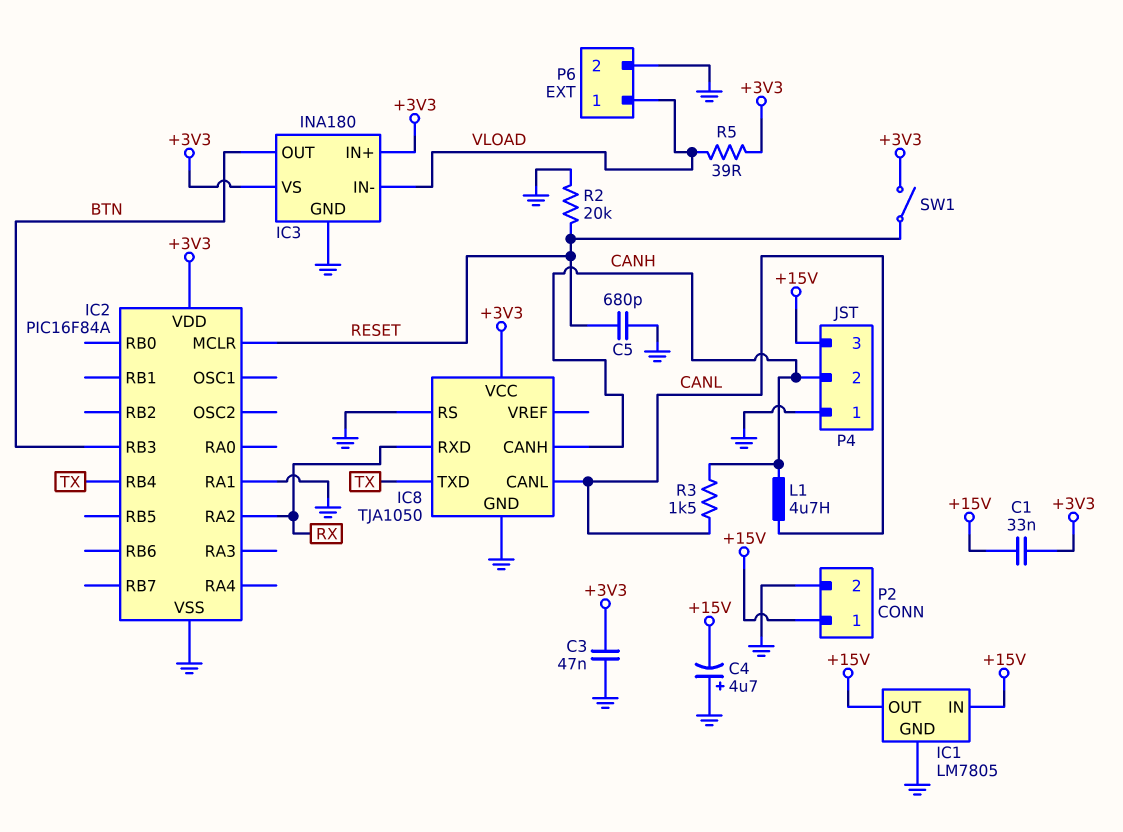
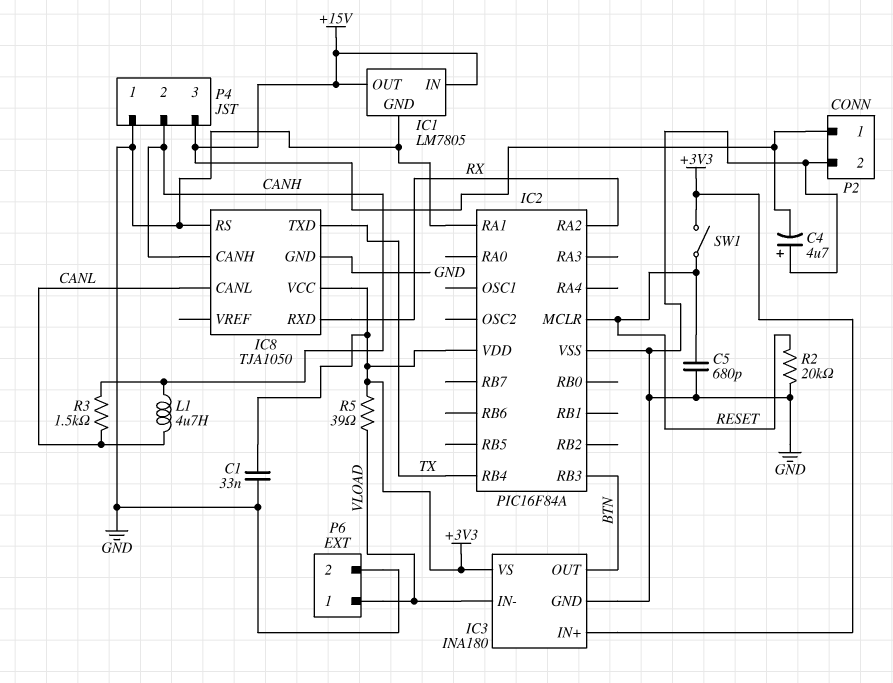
C1: 33nF (+3V3, +15V) -> 33nF (+3V3, GND)
C3: 47nF (+3V3, GND) -> none

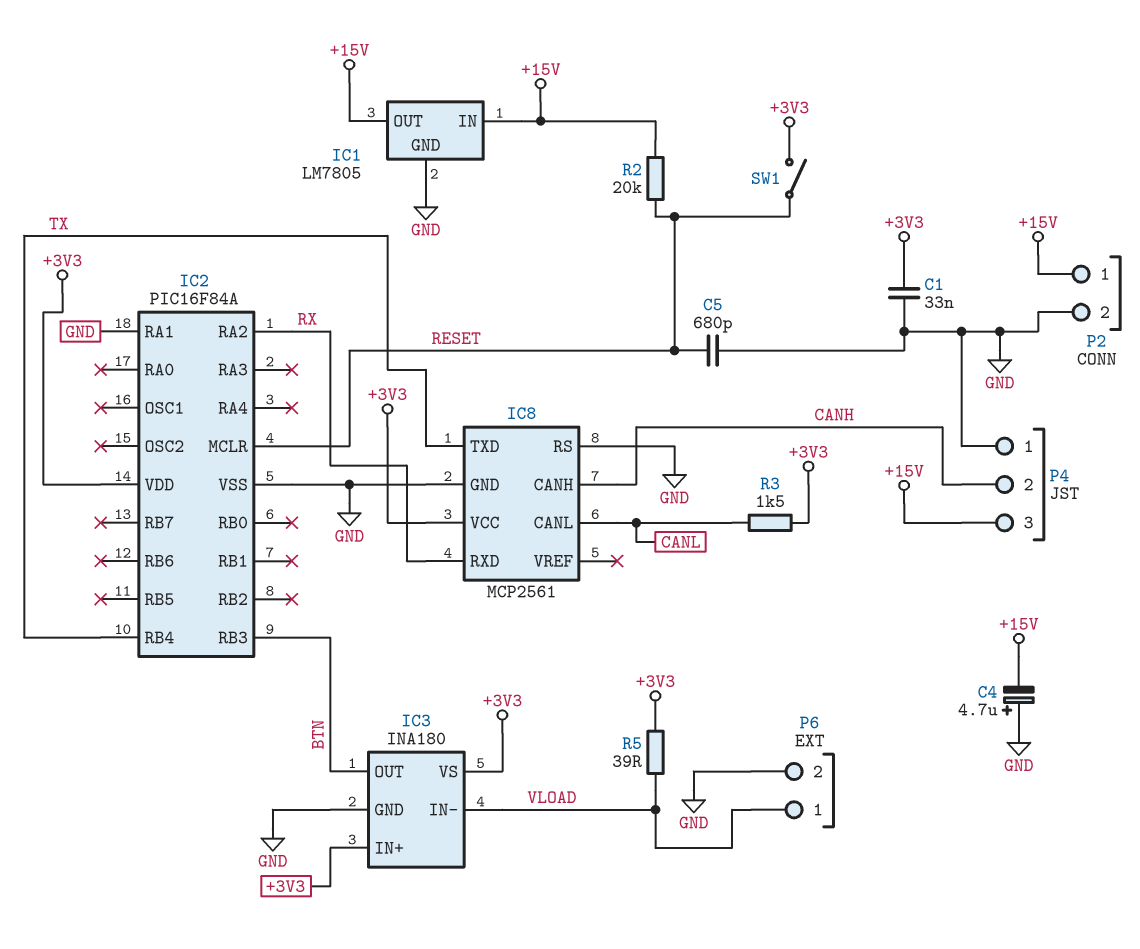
IC8: TJA1050 -> MCP2561
L1: 4.7uH (CANH, CANL) -> none
R2: 20k (GND, RESET) -> 20k (+15V, RESET)
R3: 1.5k (CANH, CANL) -> 1.5k (+3V3, CANL)

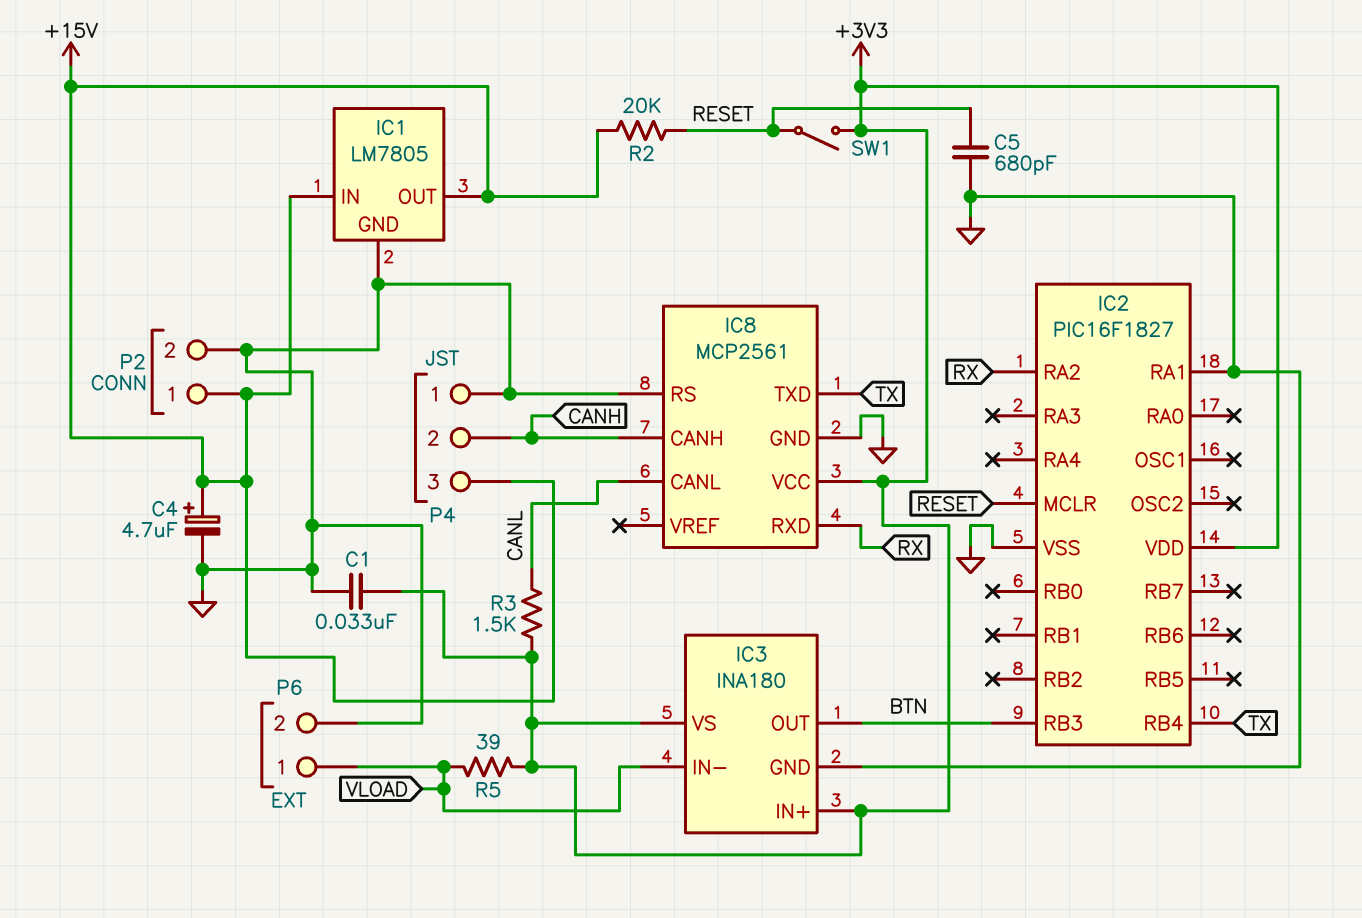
C4: 4.7uF (plus GND, minus +15V) -> 4.7uF (plus +15V, minus GND)
IC2: PIC16F84A -> PIC16F1827

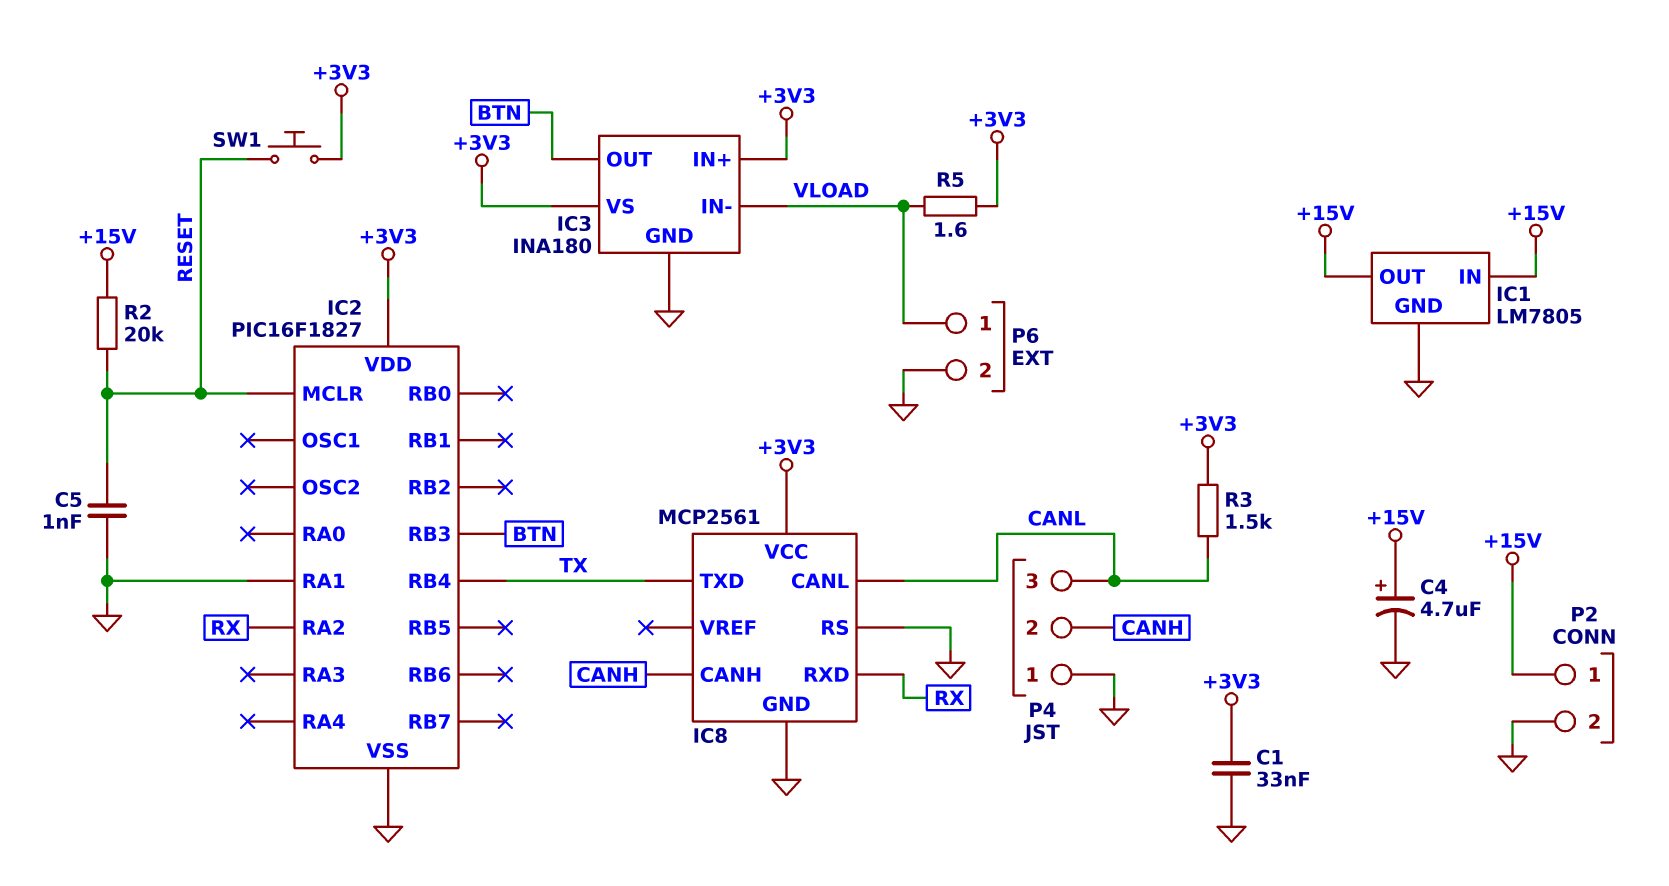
C5: 680pF (GND, RESET) -> 1nF (GND, RESET)
P4 pin 3: +15V -> CANL
R5: 39 (+3V3, VLOAD) -> 1.6 (+3V3, VLOAD)
SW1: switch (+3V3, RESET) -> button (+3V3, RESET)

